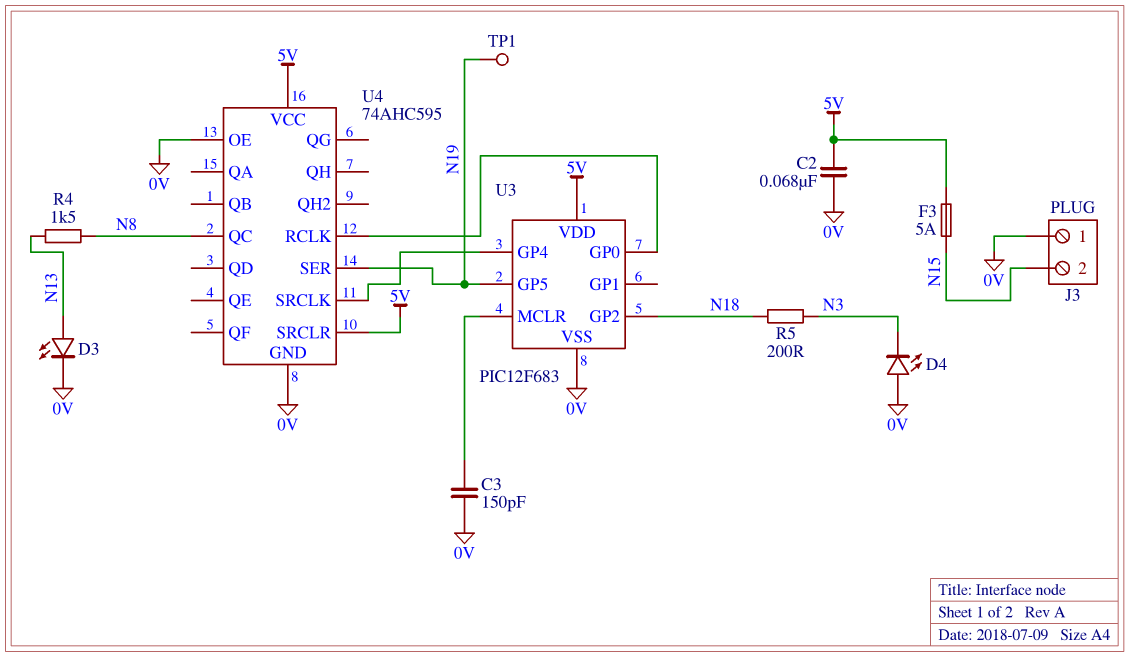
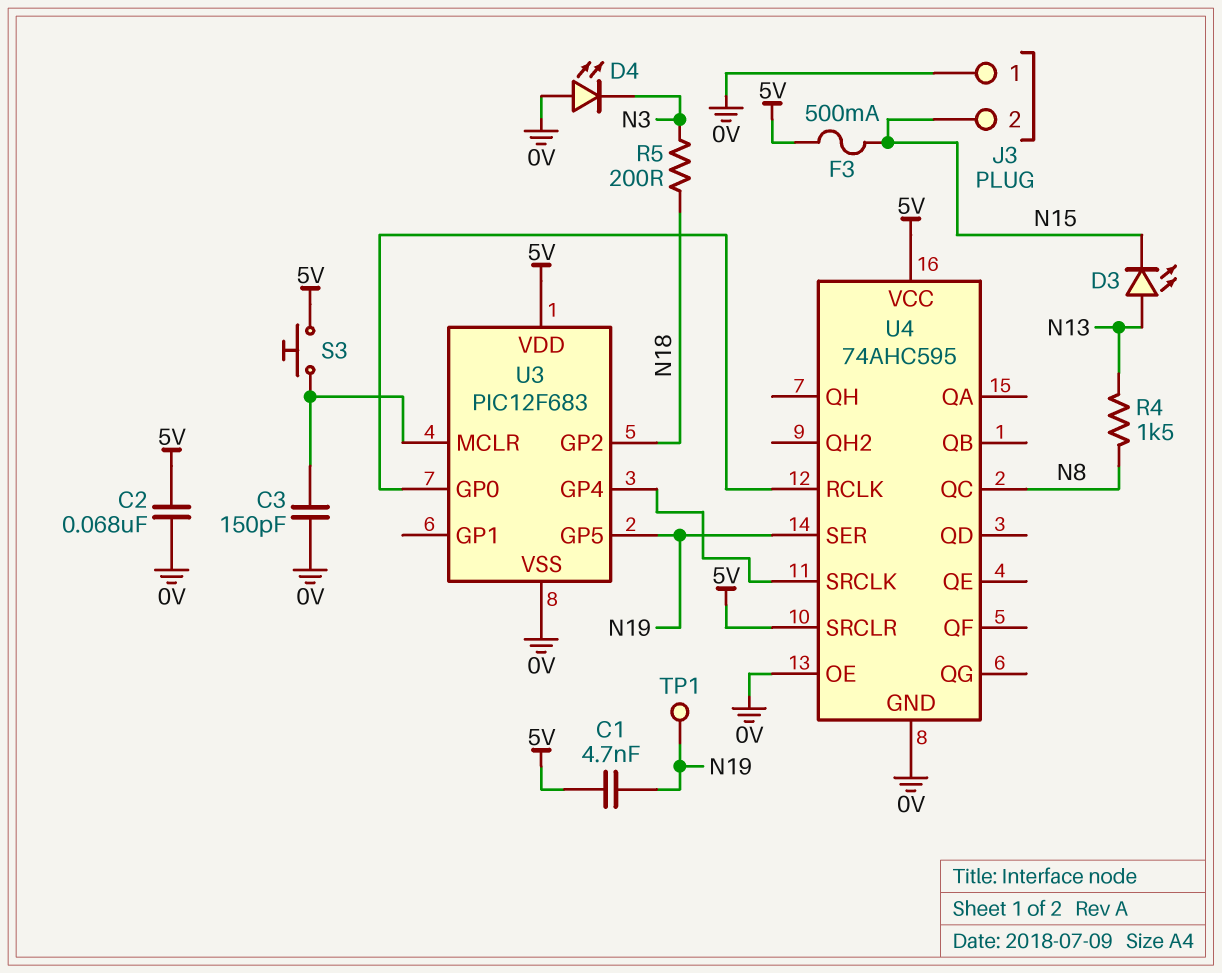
C1: none -> 4.7nF (5V, N19)
D3: LED (A N13, K 0V) -> LED (A N13, K N15)
F3: 5A (5V, N15) -> 500mA (5V, N15)
S3: none -> button (5V, U3/MCLR)

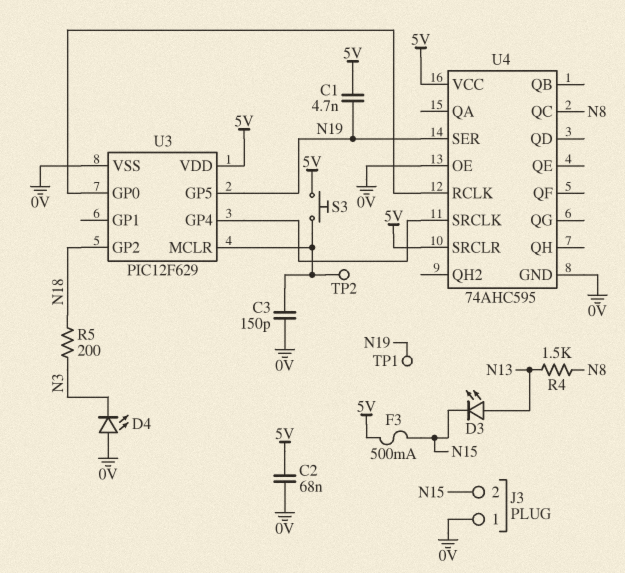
TP2: none -> test point (U3/MCLR)
U3: PIC12F683 -> PIC12F629

